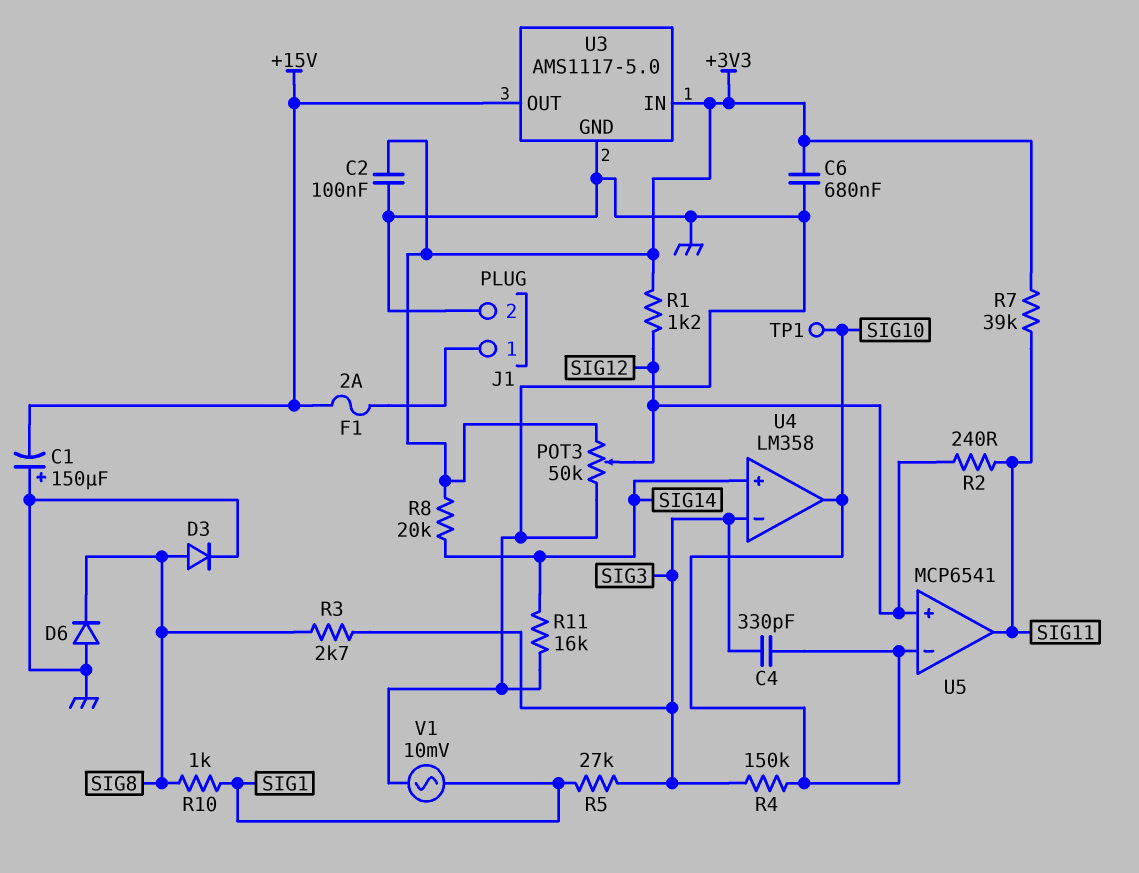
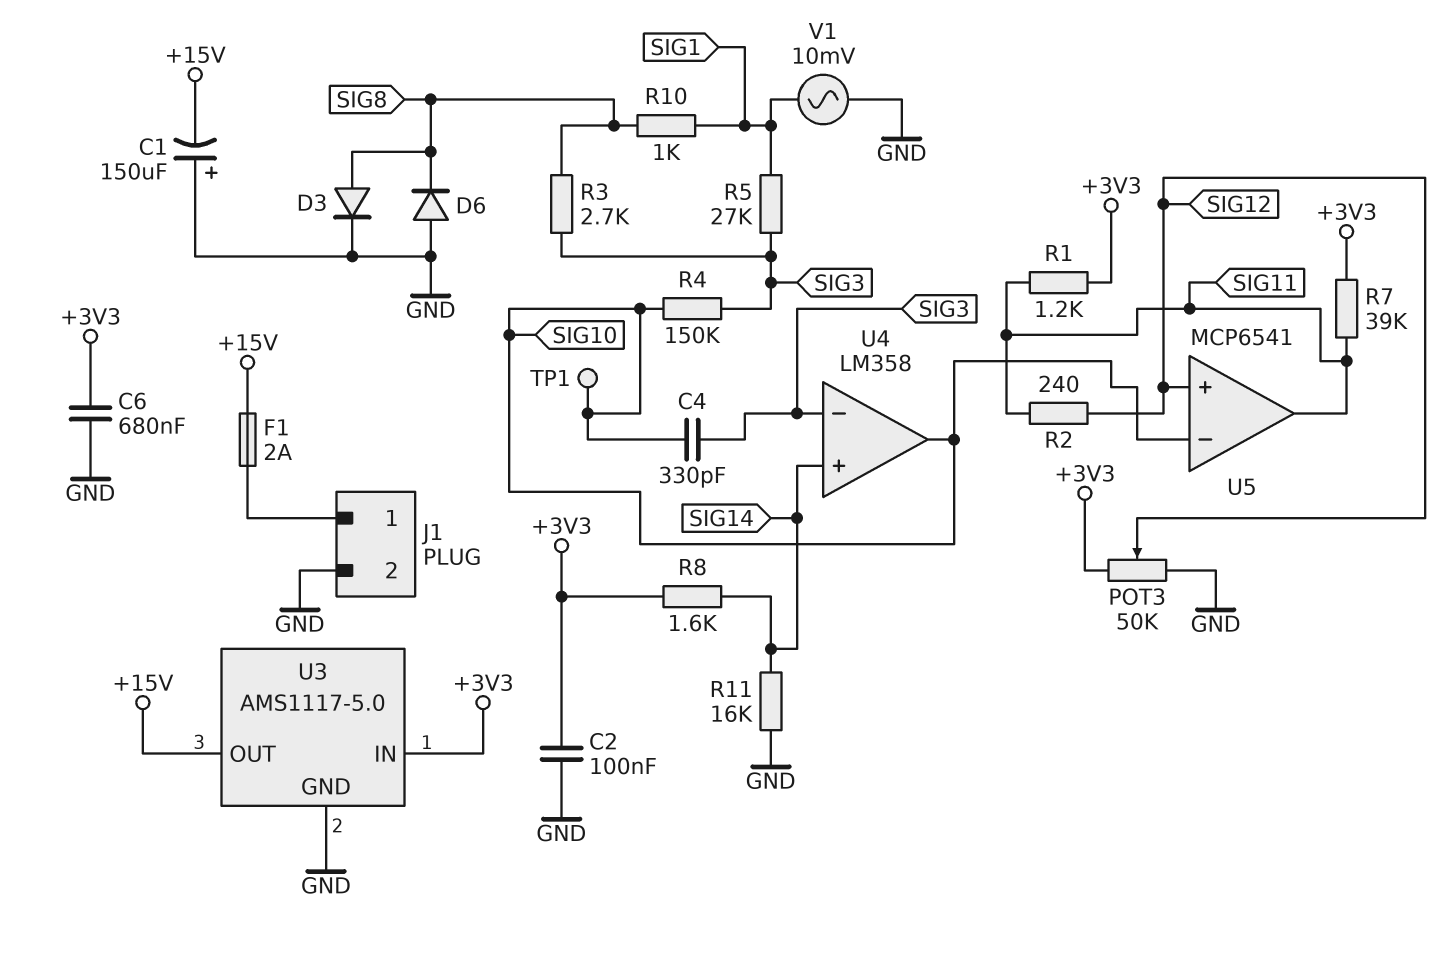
R1: 1.2k (+3V3, SIG12) -> 1.2k (+3V3, SIG11)
R8: 20k (+3V3, SIG14) -> 1.6k (+3V3, SIG14)

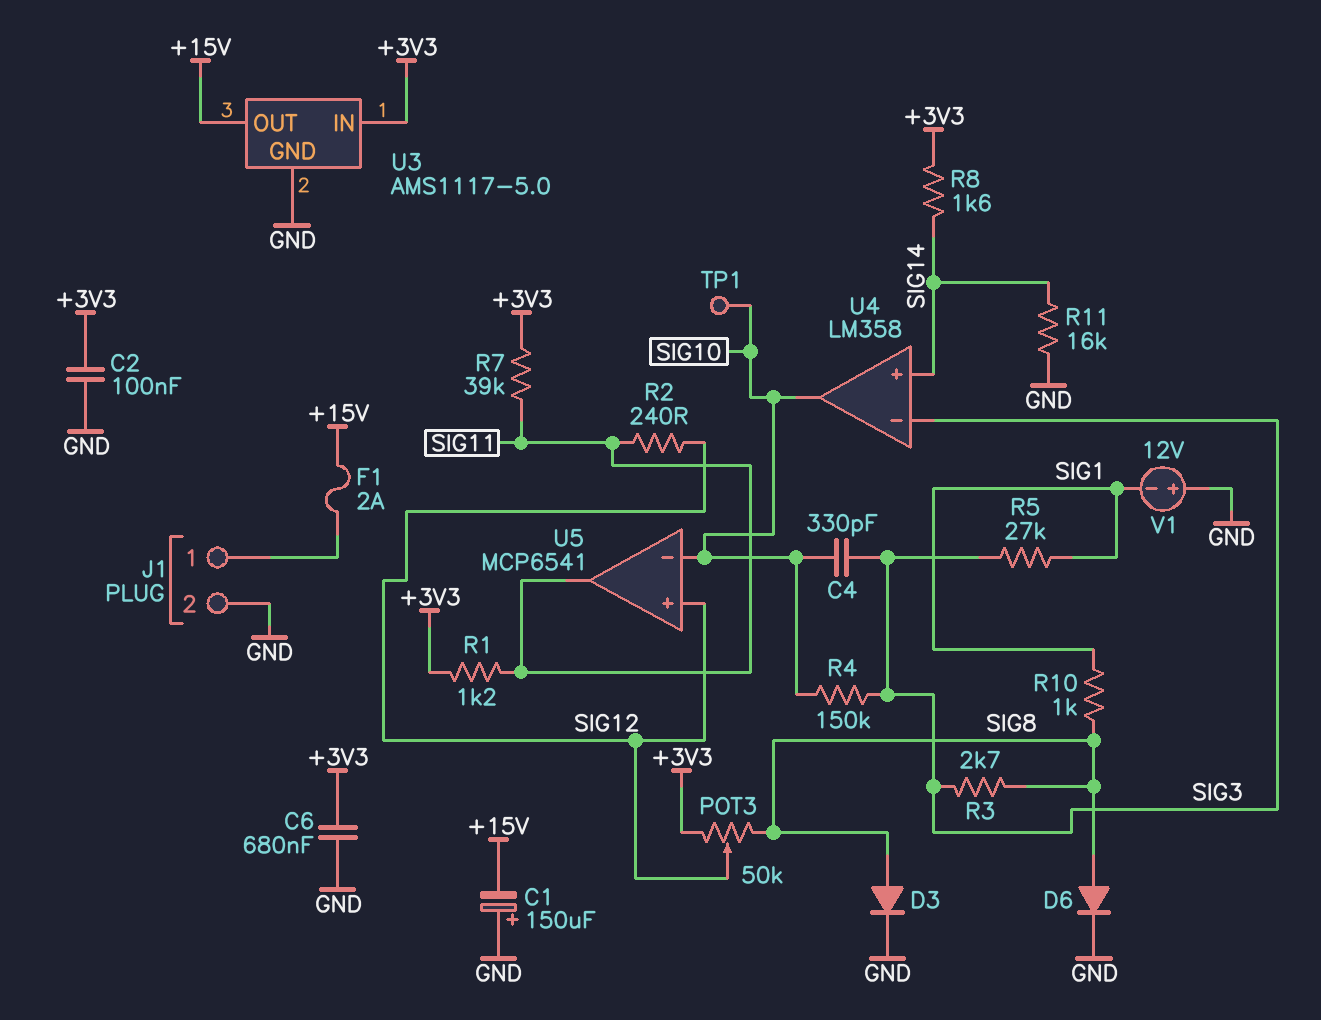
D6: diode (A GND, K SIG8) -> diode (A SIG8, K GND)
POT3: 50k (+3V3, GND, wiper SIG12) -> 50k (+3V3, SIG8, wiper SIG12)
V1: AC 10mV (GND, SIG1) -> 12V (plus GND, minus SIG1)

